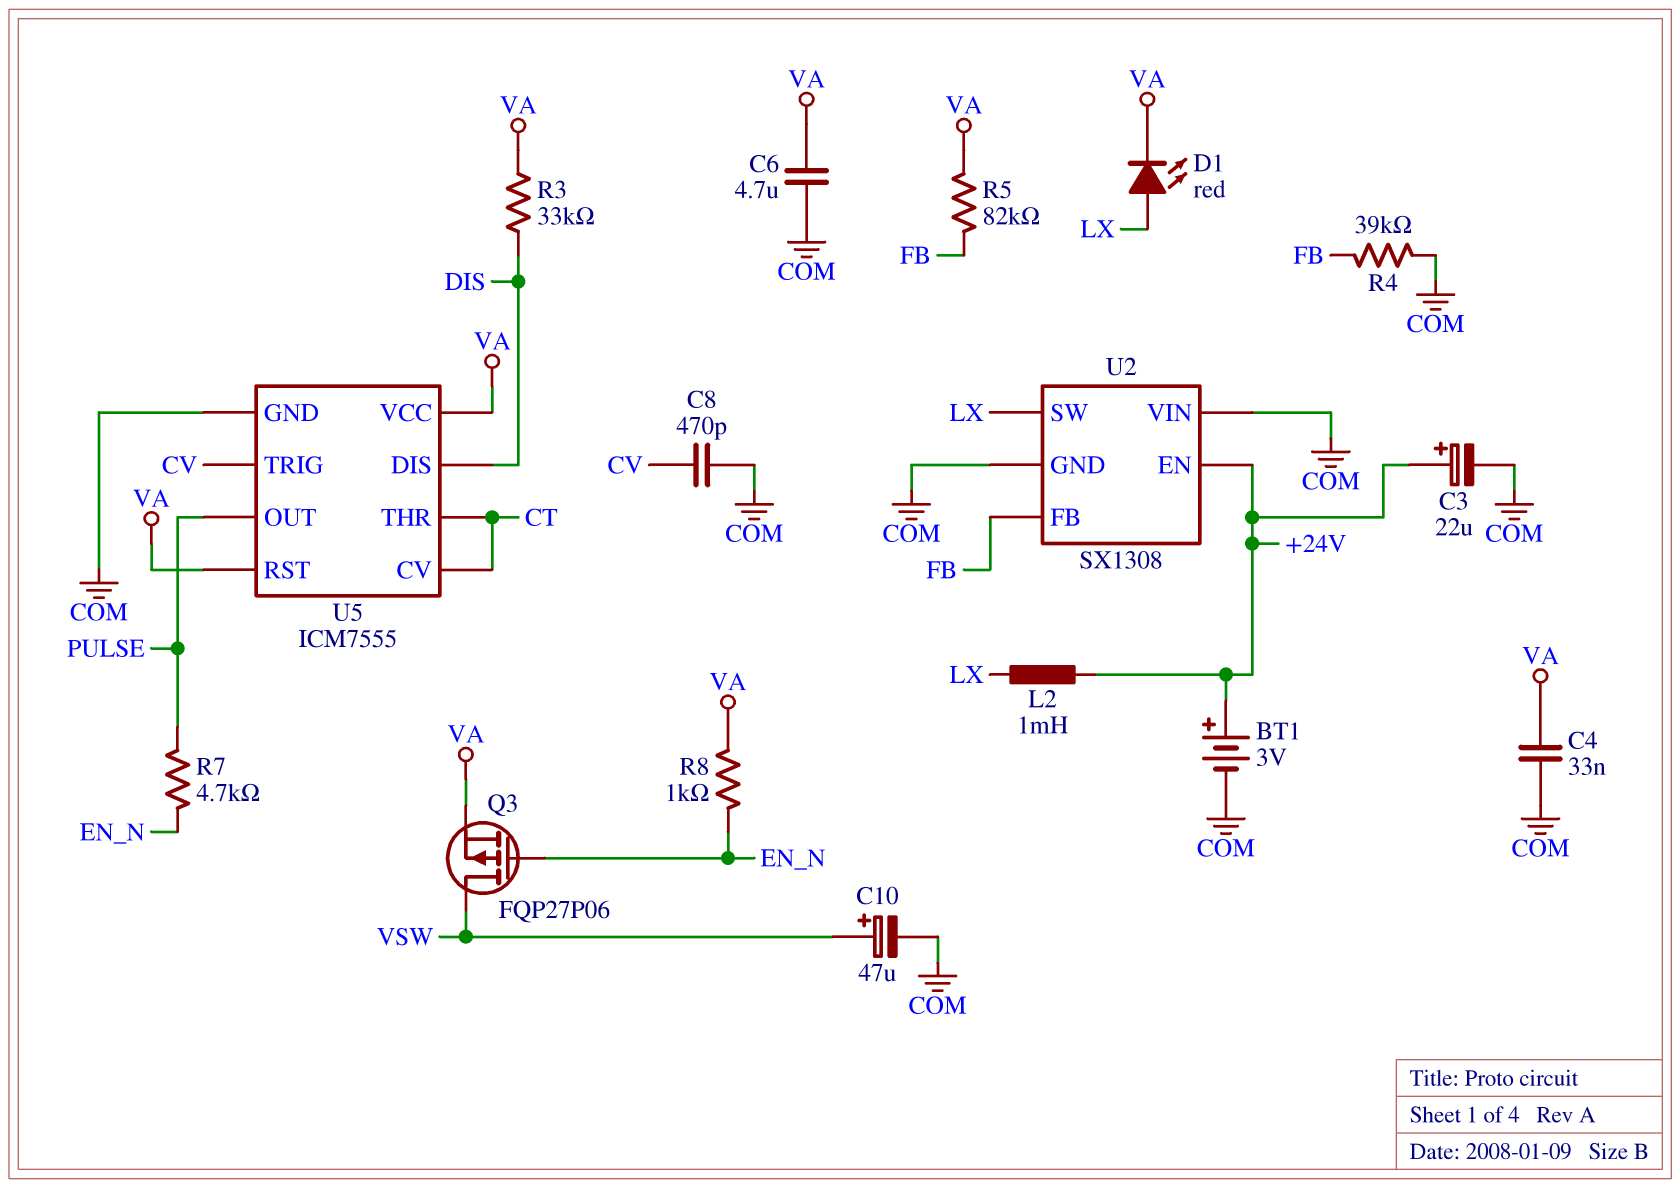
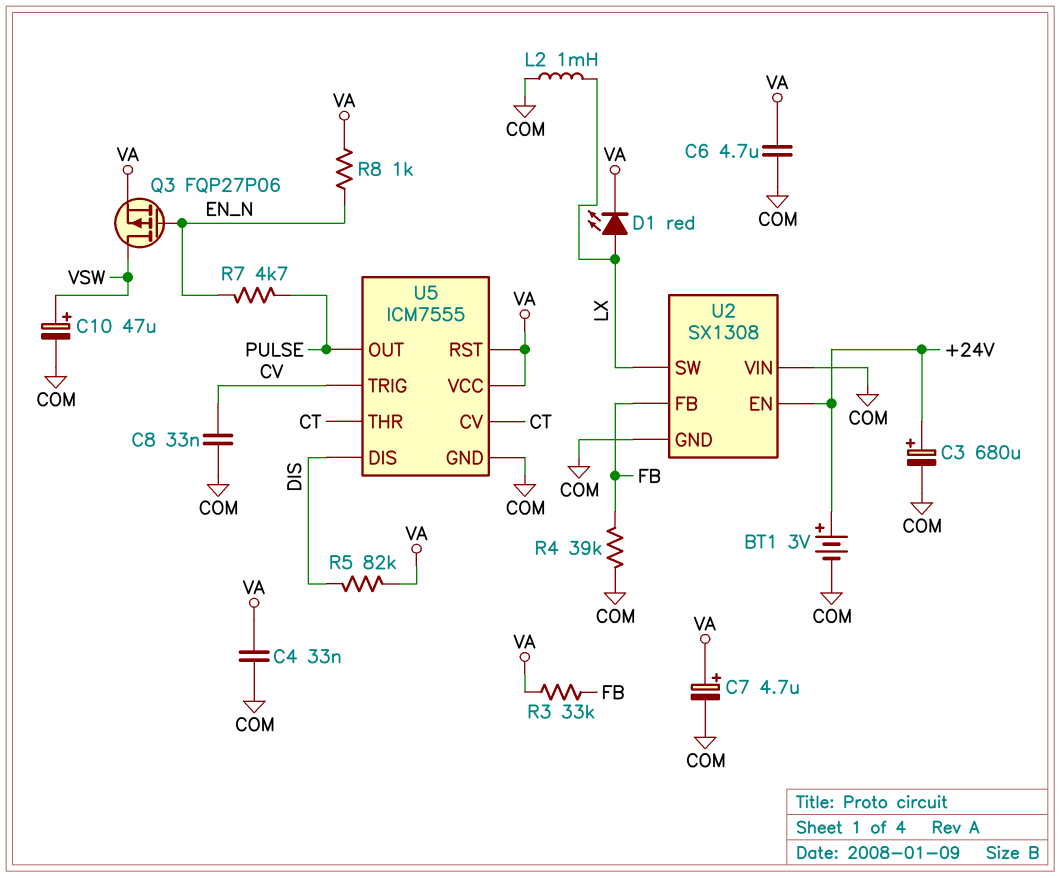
C3: 22uF (plus +24V, minus COM) -> 680uF (plus +24V, minus COM)
C7: none -> 4.7uF (plus VA, minus COM)
C8: 470pF (COM, CV) -> 33nF (COM, CV)
L2: 1mH (+24V, LX) -> 1mH (COM, LX)
R3: 33k (DIS, VA) -> 33k (FB, VA)
R5: 82k (FB, VA) -> 82k (DIS, VA)

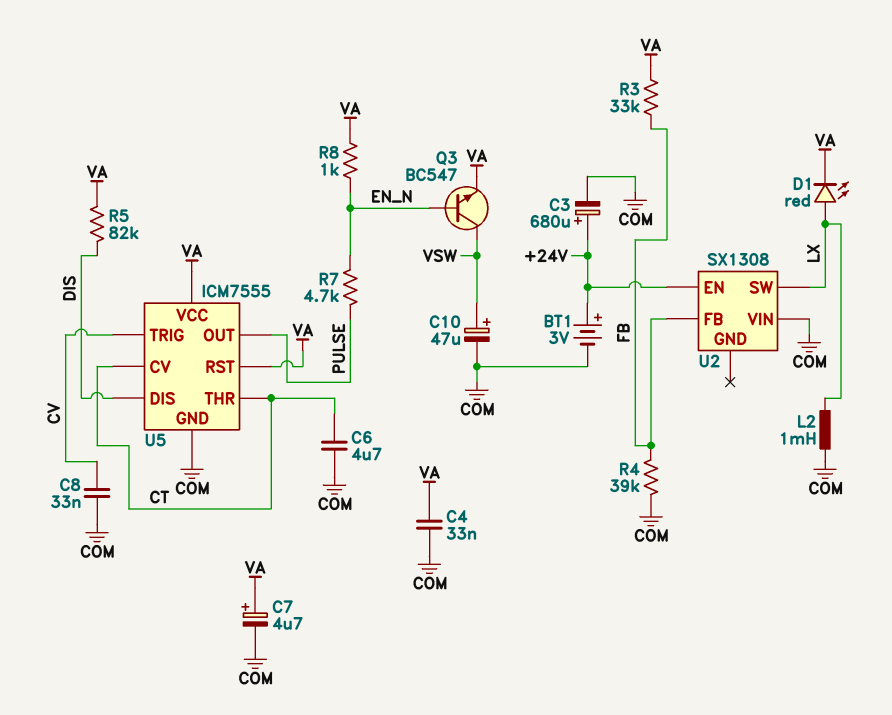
C6: 4.7uF (COM, VA) -> 4.7uF (COM, CT)
Q3: PMOS FQP27P06 (G EN_N, D VSW, S VA) -> NPN BC547 (B EN_N, C VSW, E VA)
U2 pin GND: COM -> none

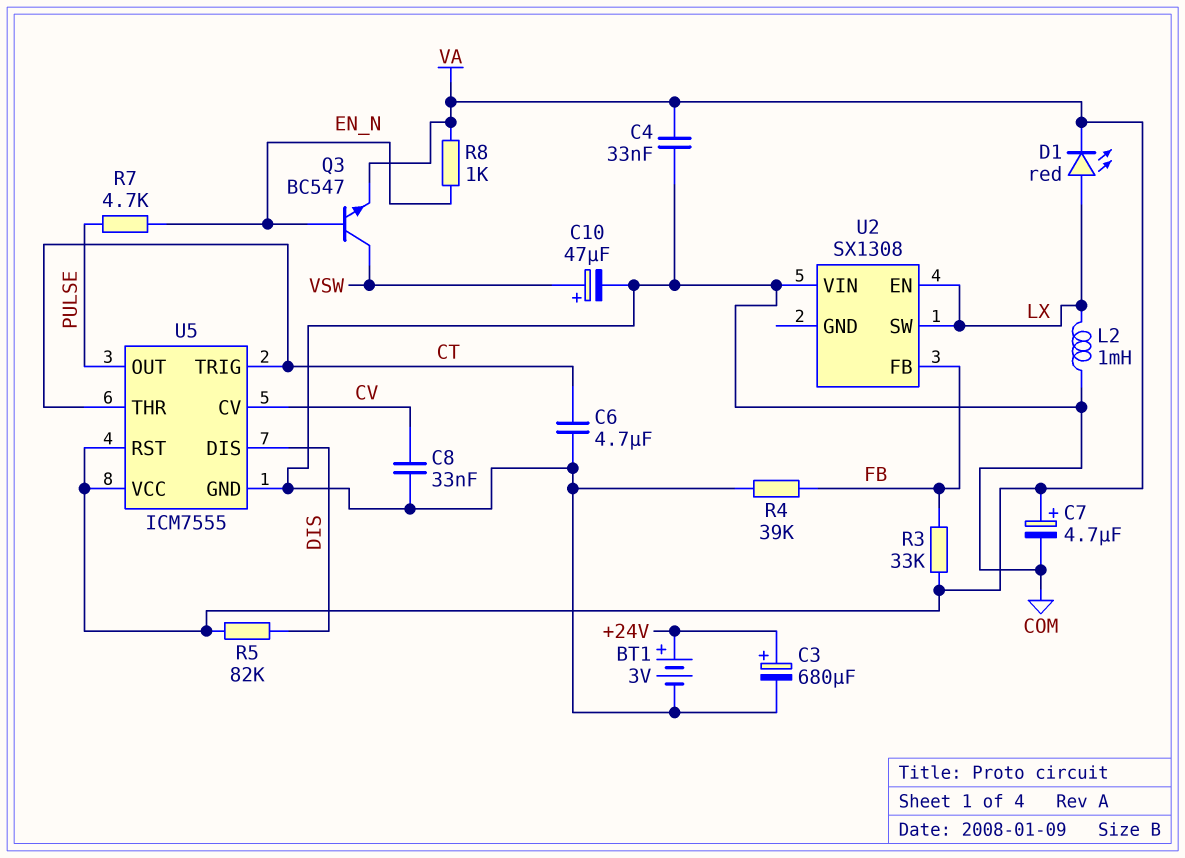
U2 pin EN: +24V -> LX
U5 pin CV: CT -> CV
U5 pin TRIG: CV -> CT

